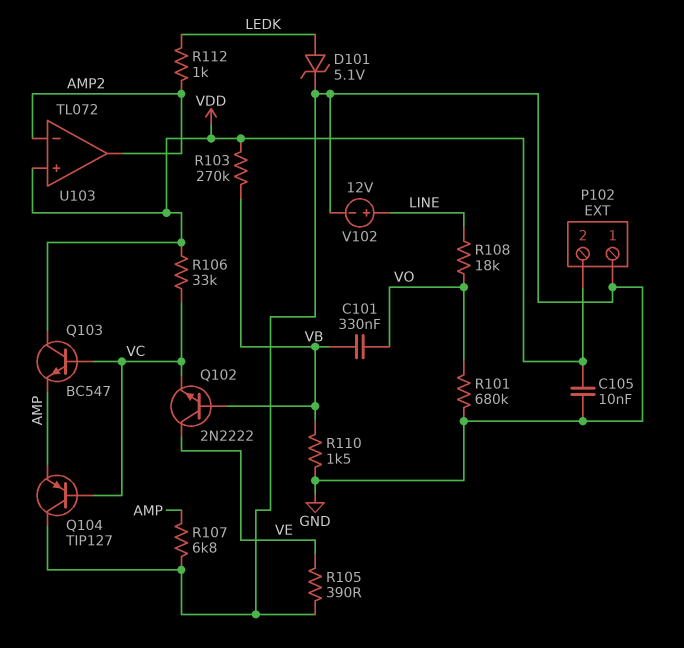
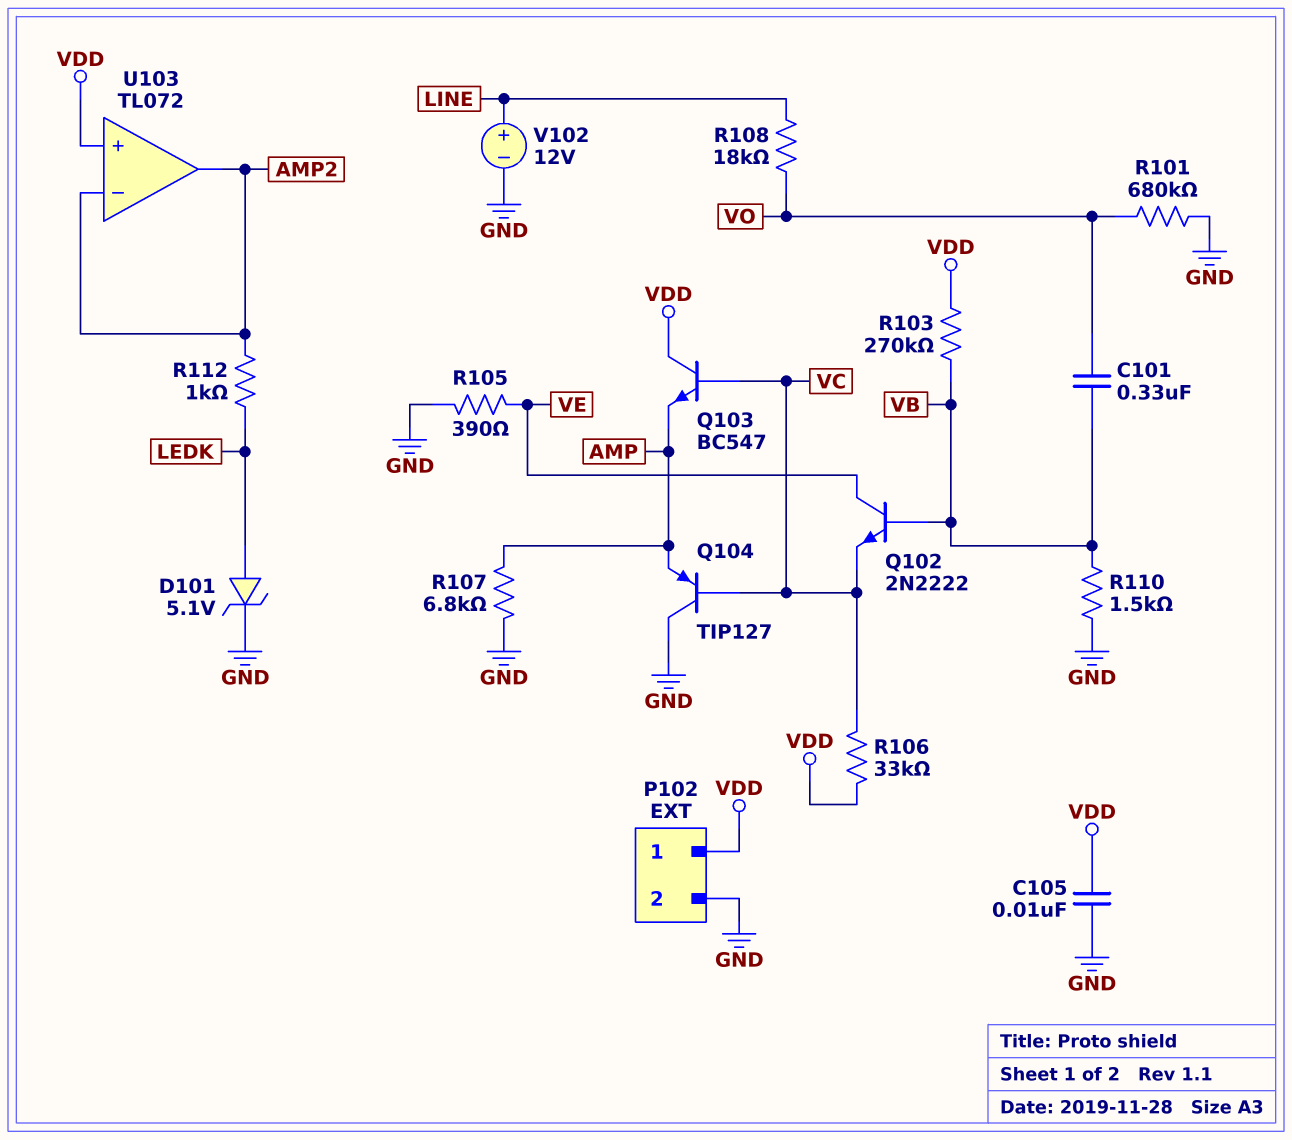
P102 pin 1: GND -> VDD
P102 pin 2: VDD -> GND

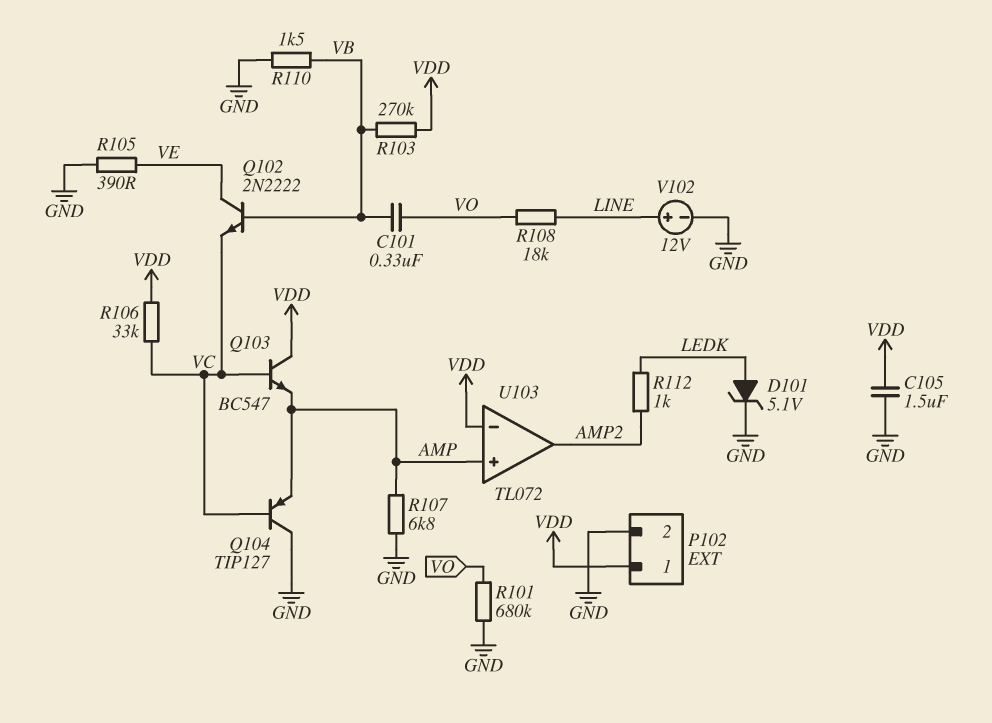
C105: 10nF (GND, VDD) -> 1.5uF (GND, VDD)
U103 pin in+: VDD -> AMP
U103 pin in-: AMP2 -> VDD

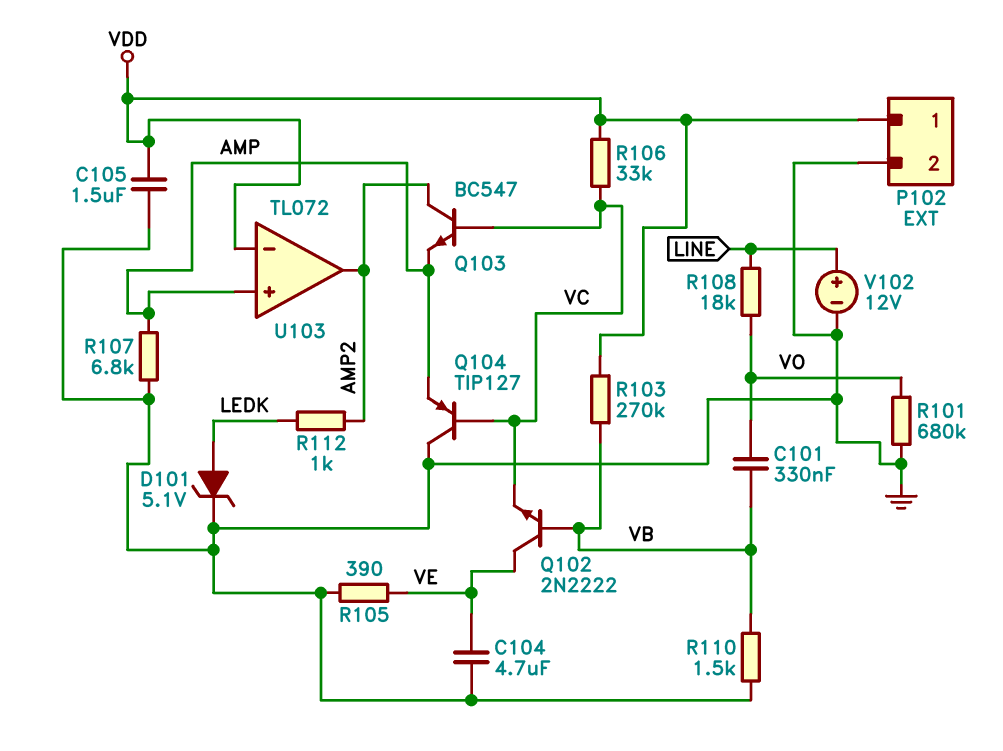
C104: none -> 4.7uF (GND, VE)
Q103: NPN BC547 (B VC, C VDD, E AMP) -> NPN BC547 (B VC, C AMP2, E AMP)

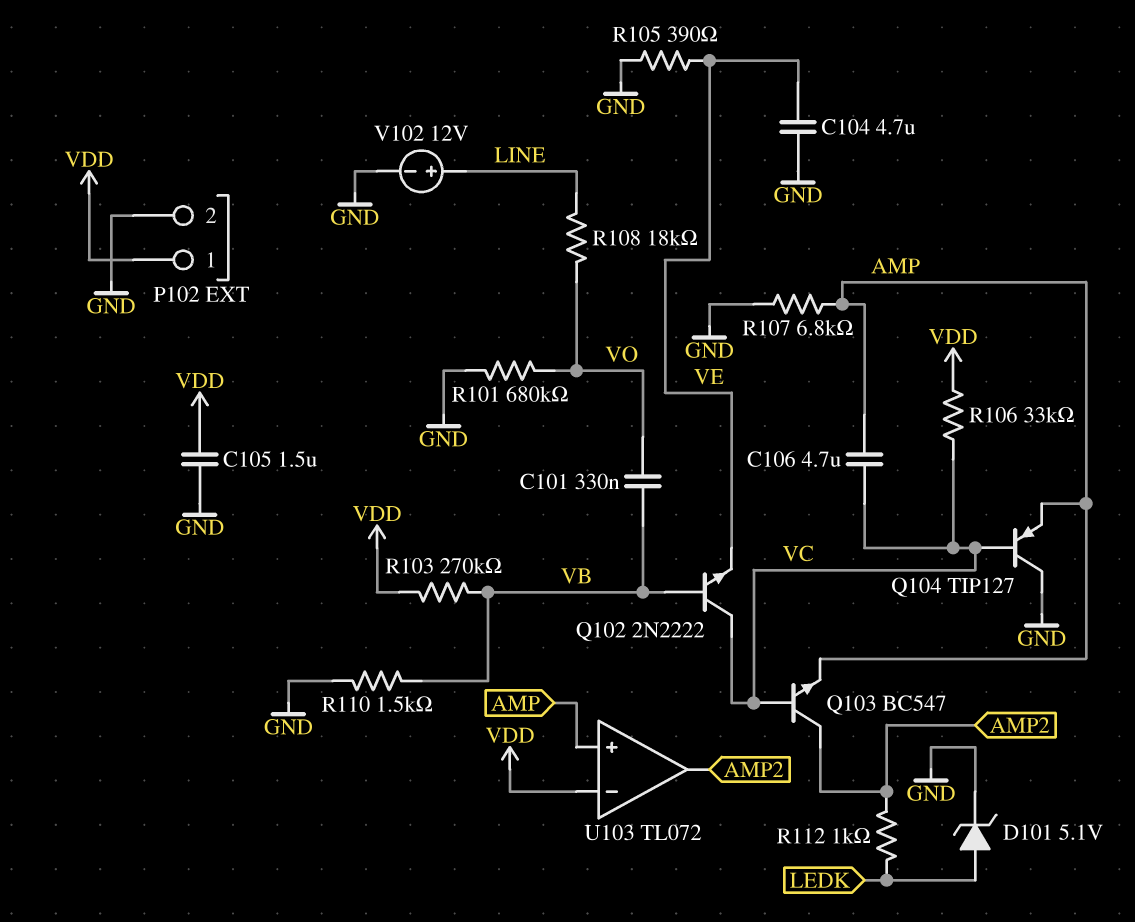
C106: none -> 4.7uF (AMP, VC)
Q102: NPN 2N2222 (B VB, C VE, E VC) -> NPN 2N2222 (B VB, C VC, E VE)

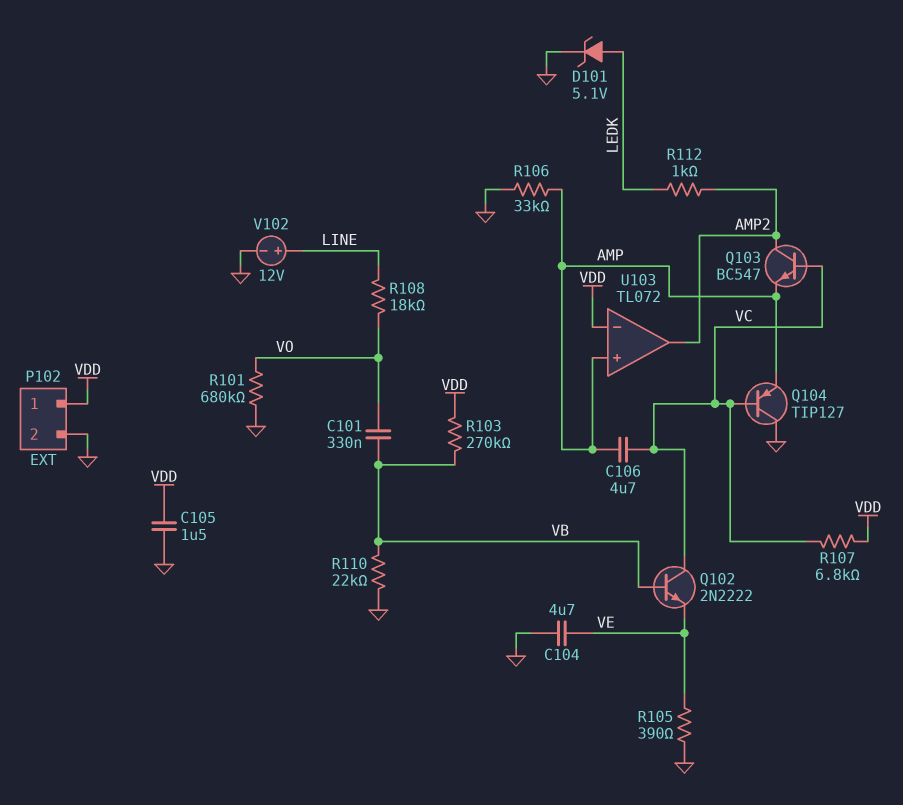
R106: 33k (VC, VDD) -> 33k (AMP, GND)
R107: 6.8k (AMP, GND) -> 6.8k (VC, VDD)
R110: 1.5k (GND, VB) -> 22k (GND, VB)

